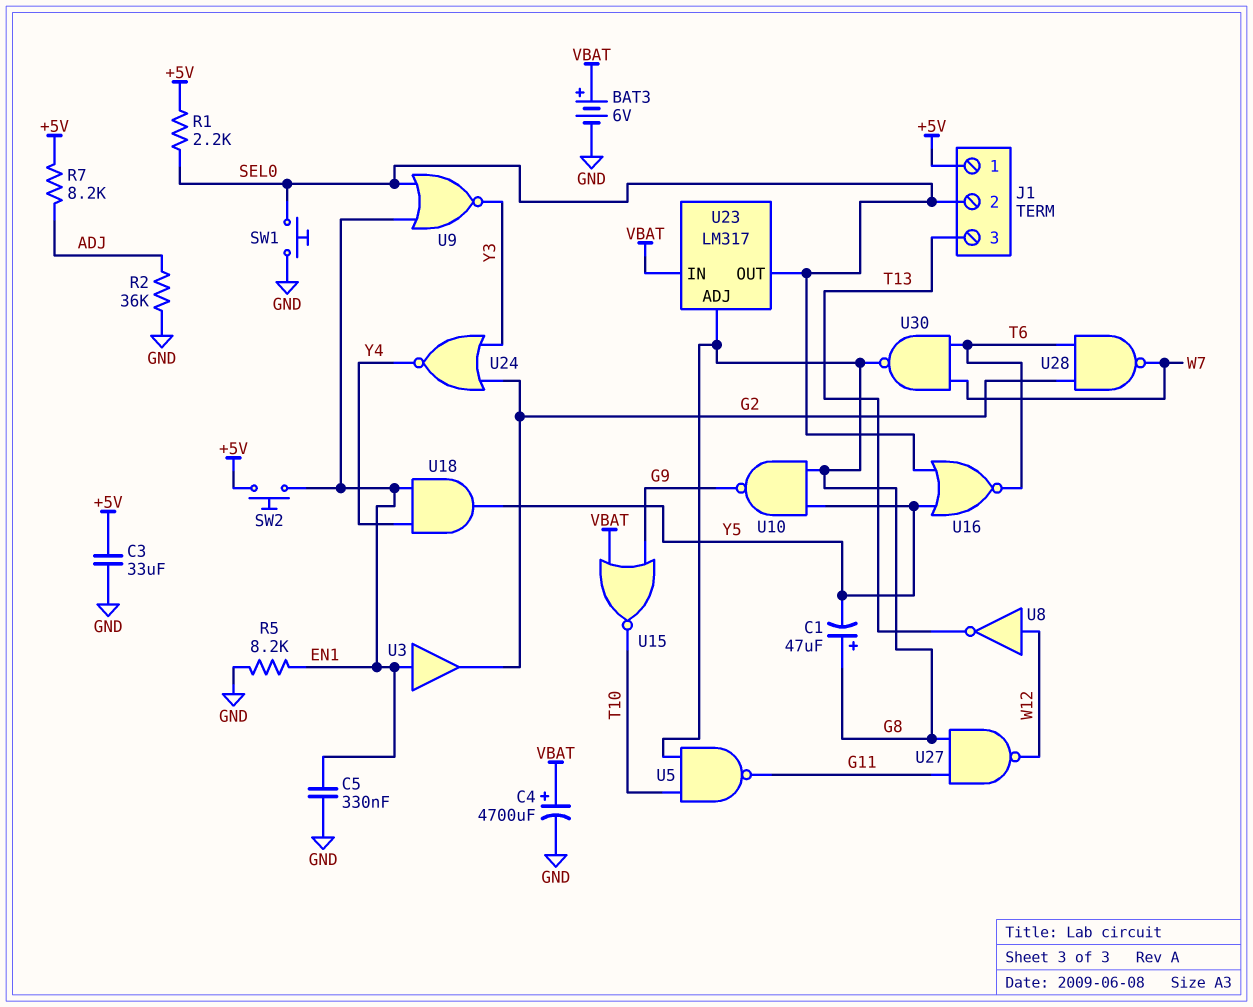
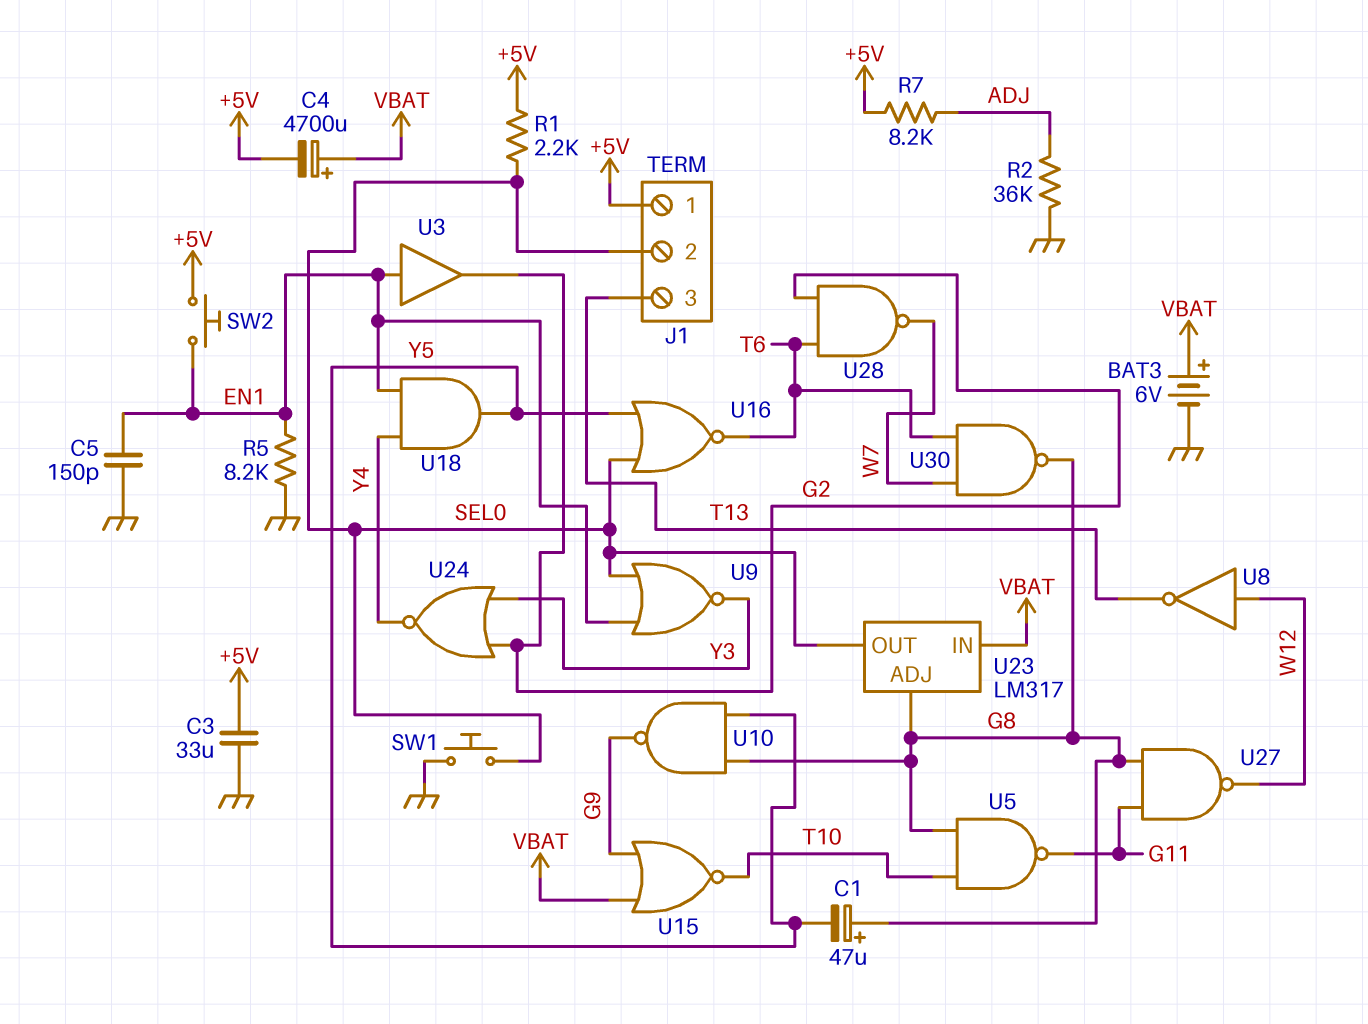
C4: 4700uF (plus VBAT, minus GND) -> 4700uF (plus VBAT, minus +5V)
C5: 330nF (EN1, GND) -> 150pF (EN1, GND)

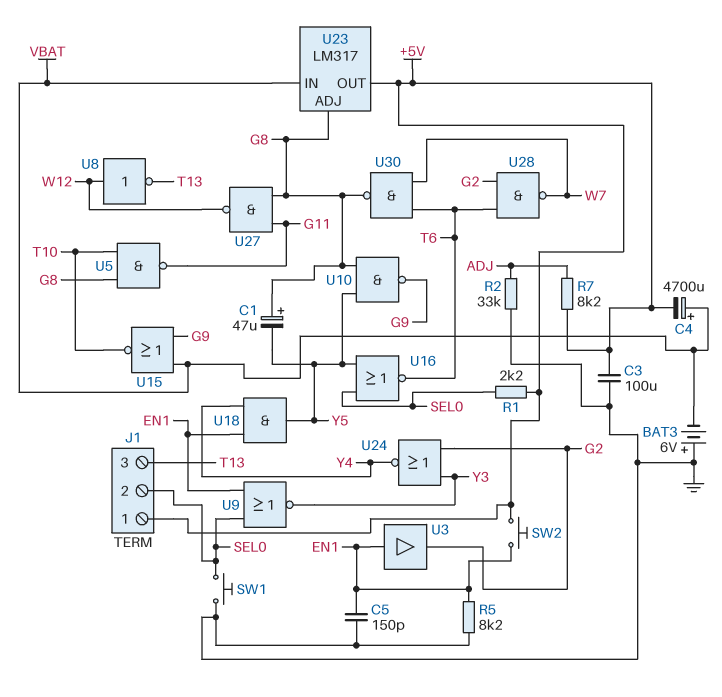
BAT3: 6V (plus VBAT, minus GND) -> 6V (plus GND, minus VBAT)
C3: 33uF (+5V, GND) -> 100uF (+5V, GND)
R2: 36k (ADJ, GND) -> 33k (ADJ, GND)
U23 pin OUT: SEL0 -> +5V

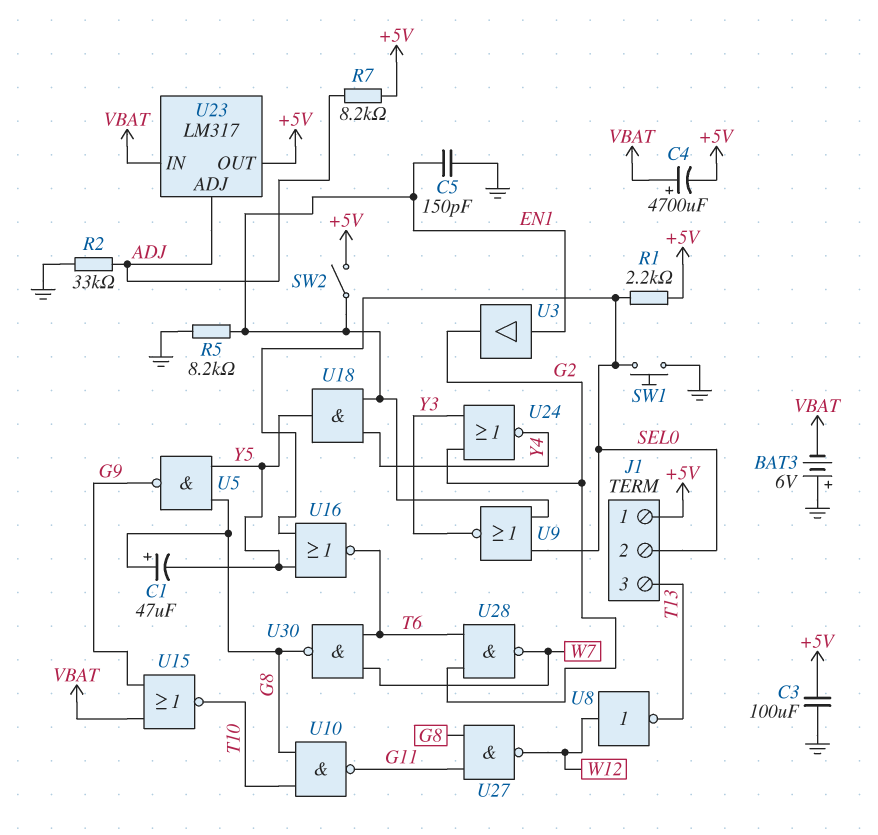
SW2: button (+5V, EN1) -> switch (+5V, EN1)
U5: NAND (in G8, in T10, out G11) -> NAND (in G8, in Y5, out G9)
U10: NAND (in G8, in Y5, out G9) -> NAND (in G8, in T10, out G11)
U23 pin ADJ: G8 -> ADJ

